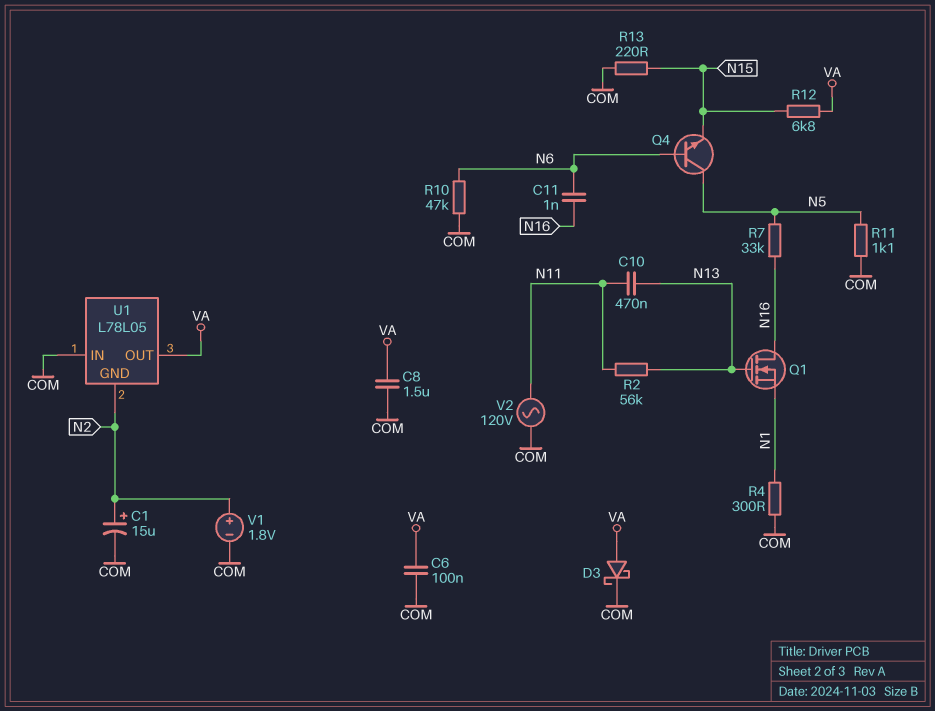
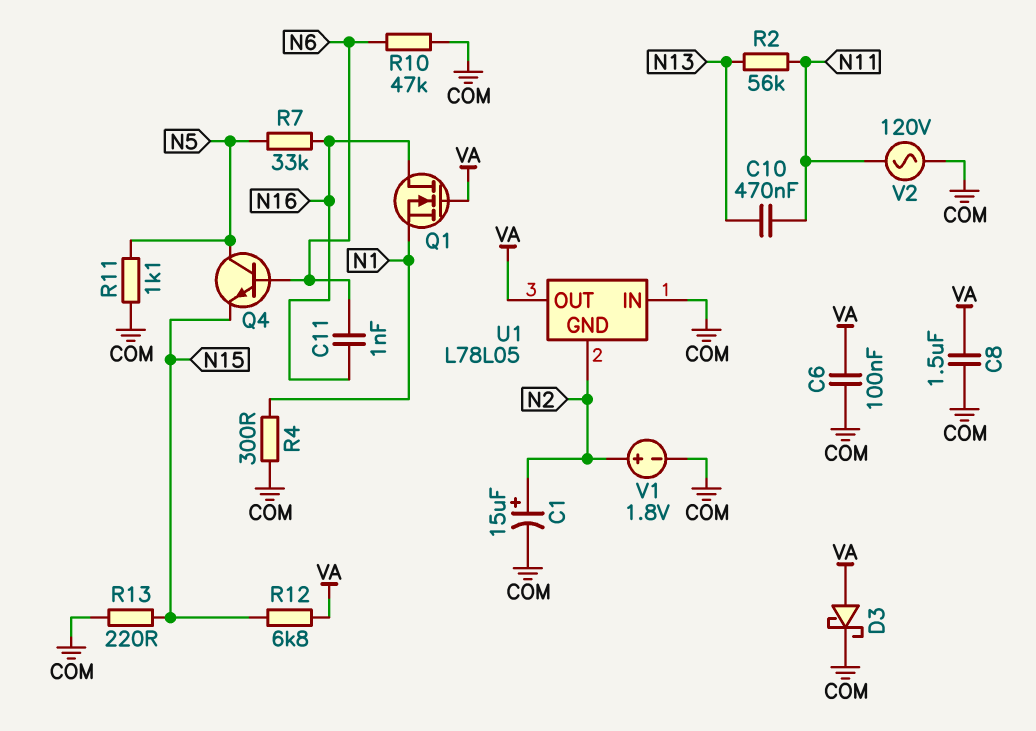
Q1: NMOS (G N13, D N16, S N1) -> NMOS (G VA, D N16, S N1)

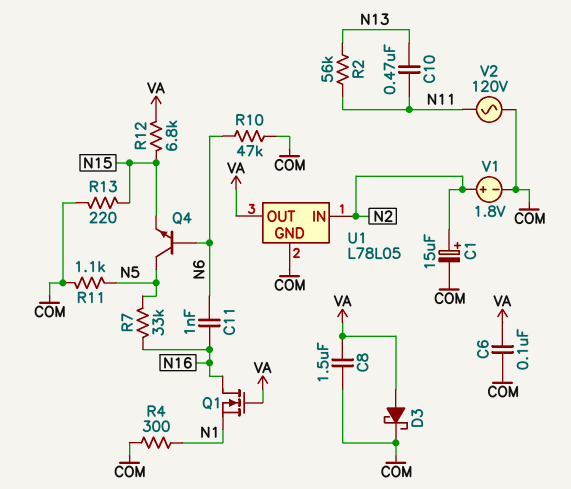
U1 pin GND: N2 -> COM
U1 pin IN: COM -> N2

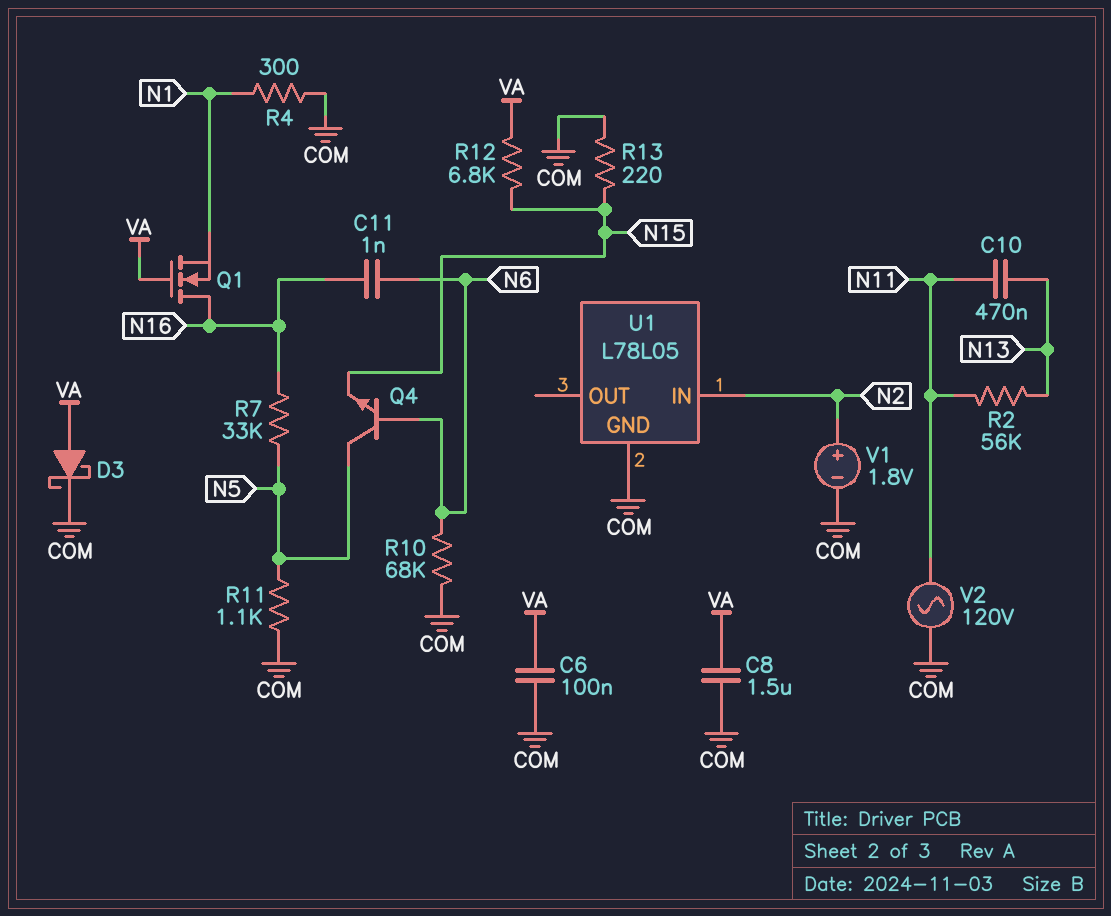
C1: 15uF (plus N2, minus COM) -> none
R10: 47k (COM, N6) -> 68k (COM, N6)
U1 pin OUT: VA -> none

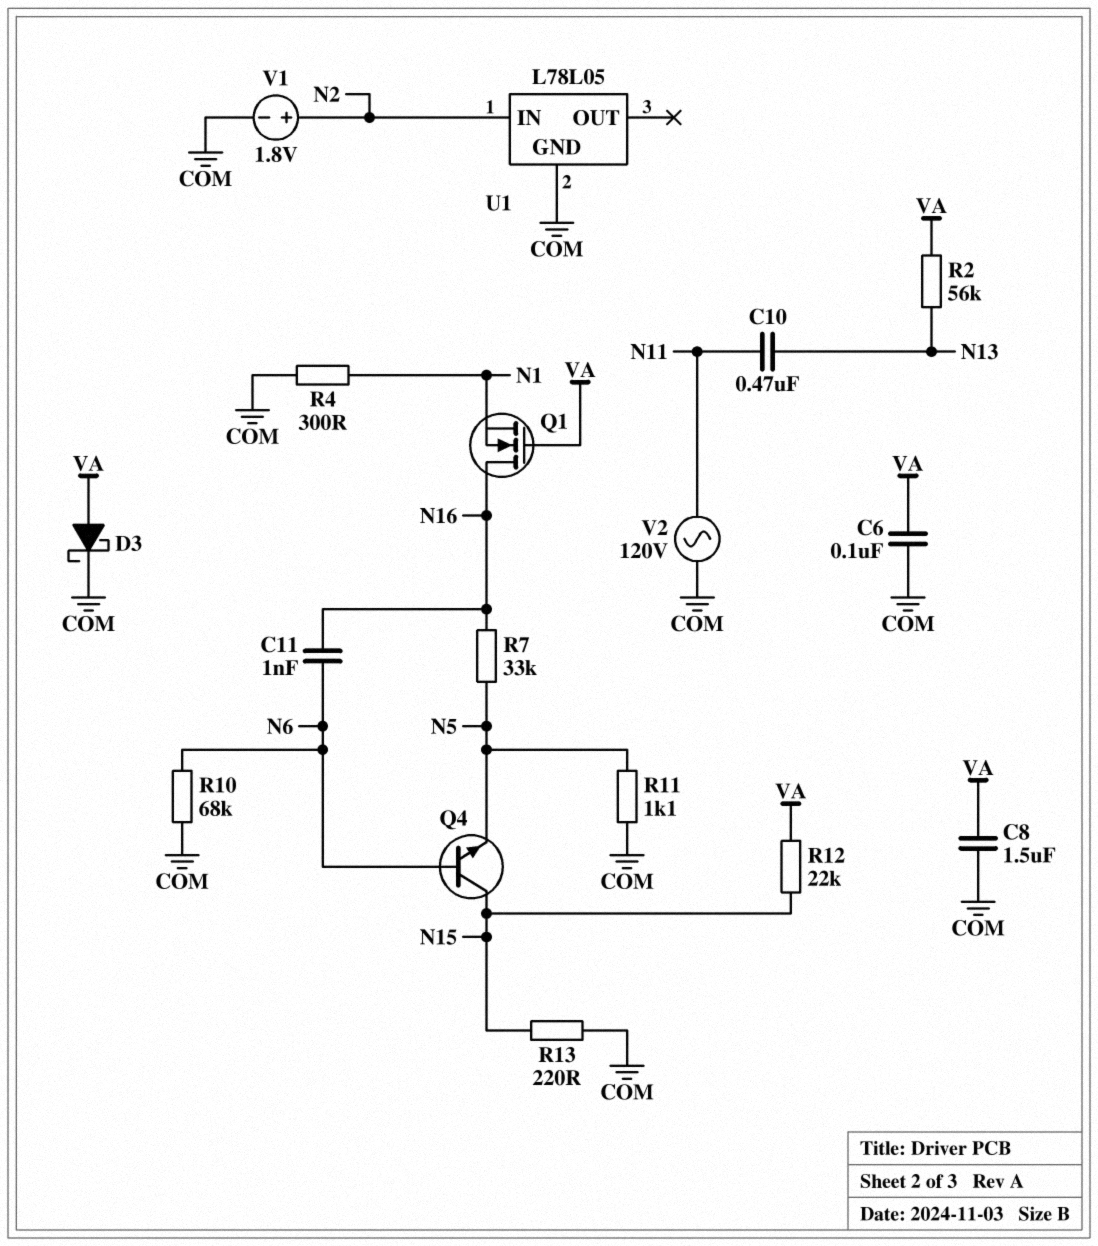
Q4: NPN (B N6, C N5, E N15) -> NPN (B N6, C N15, E N5)
R2: 56k (N11, N13) -> 56k (N13, VA)
R12: 6.8k (N15, VA) -> 22k (N15, VA)

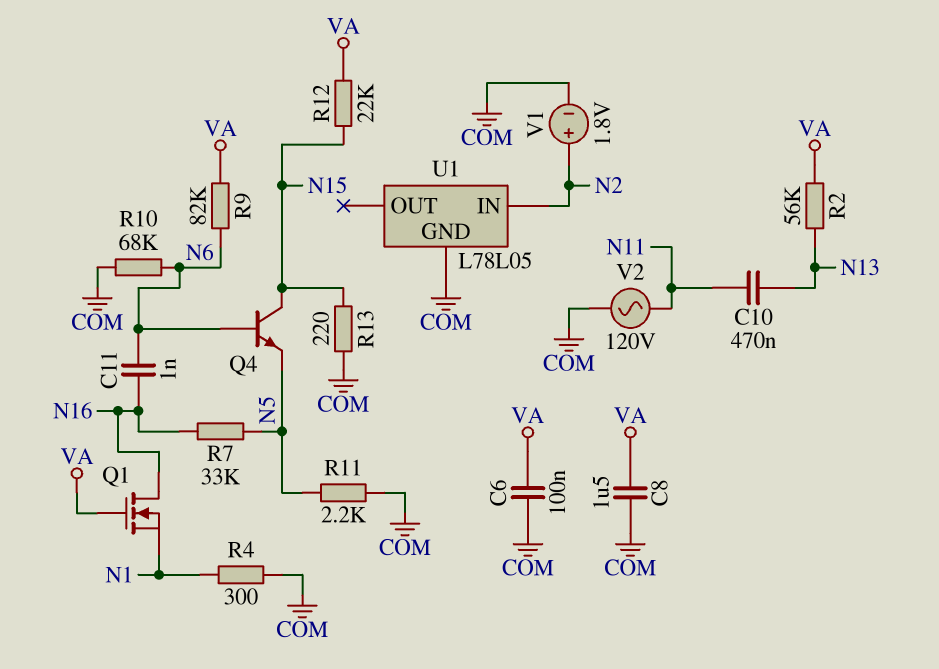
D3: schottky (A VA, K COM) -> none
R9: none -> 82k (N6, VA)
R11: 1.1k (COM, N5) -> 2.2k (COM, N5)

